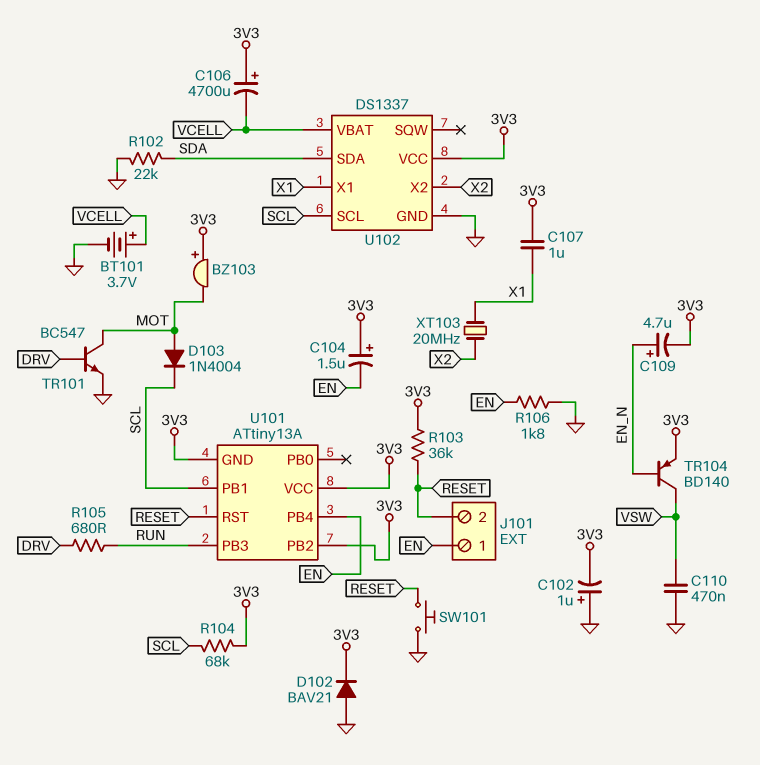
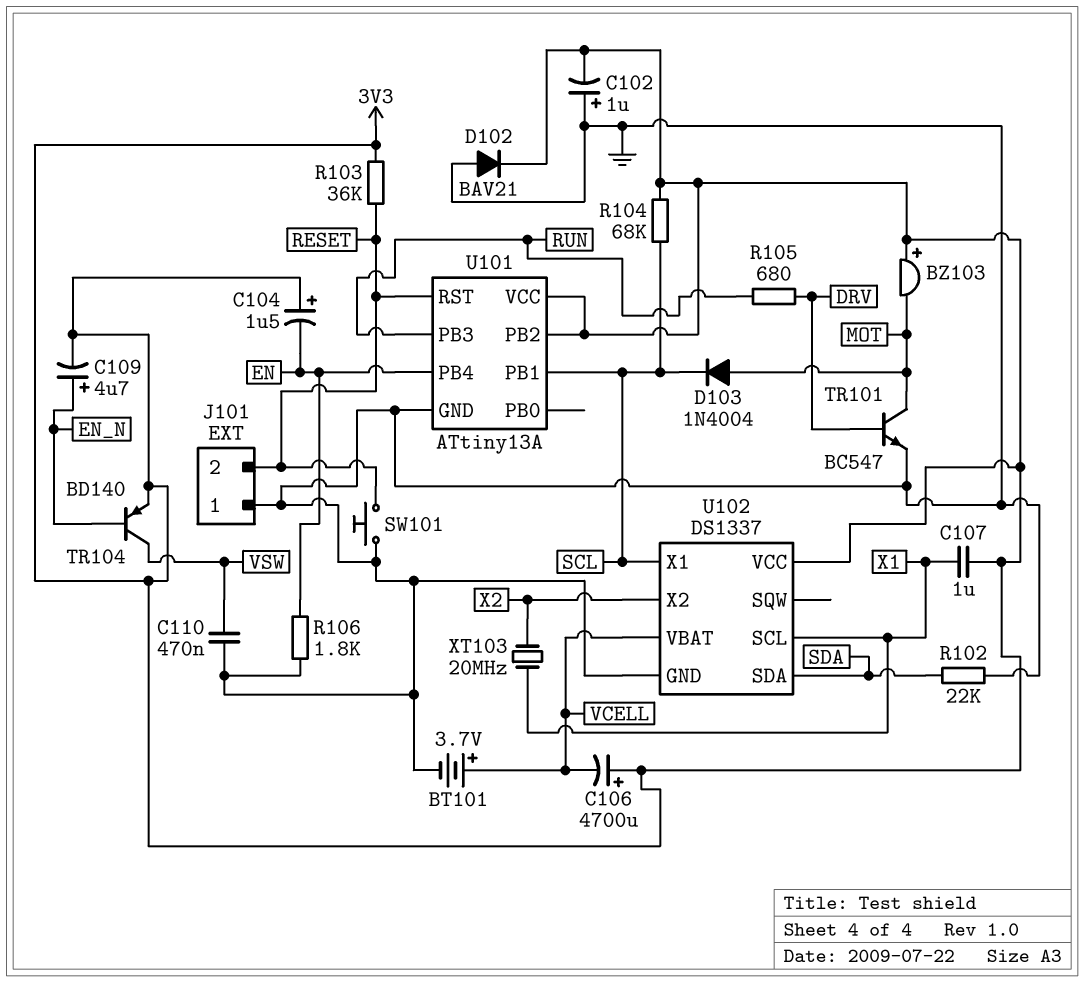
J101 pin 1: EN -> GND
U101 pin GND: 3V3 -> GND
U102 pin SCL: SCL -> X1
U102 pin X1: X1 -> SCL

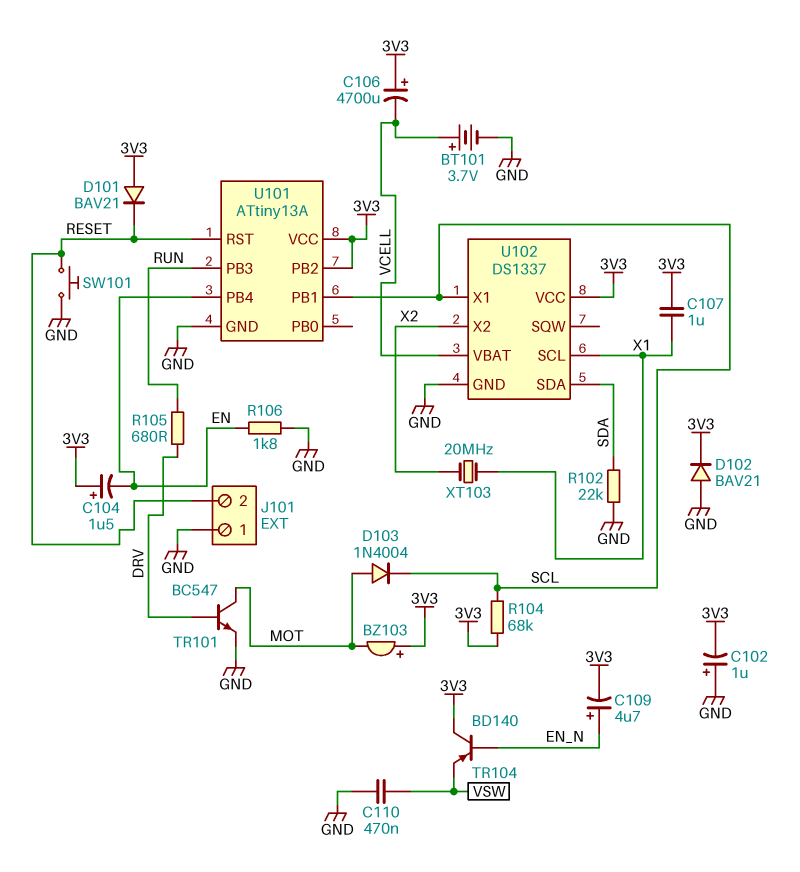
D101: none -> diode BAV21 (A 3V3, K RESET)
R103: 36k (3V3, RESET) -> none
TR104: PNP BD140 (B EN_N, C VSW, E 3V3) -> PNP BD140 (B EN_N, C 3V3, E VSW)

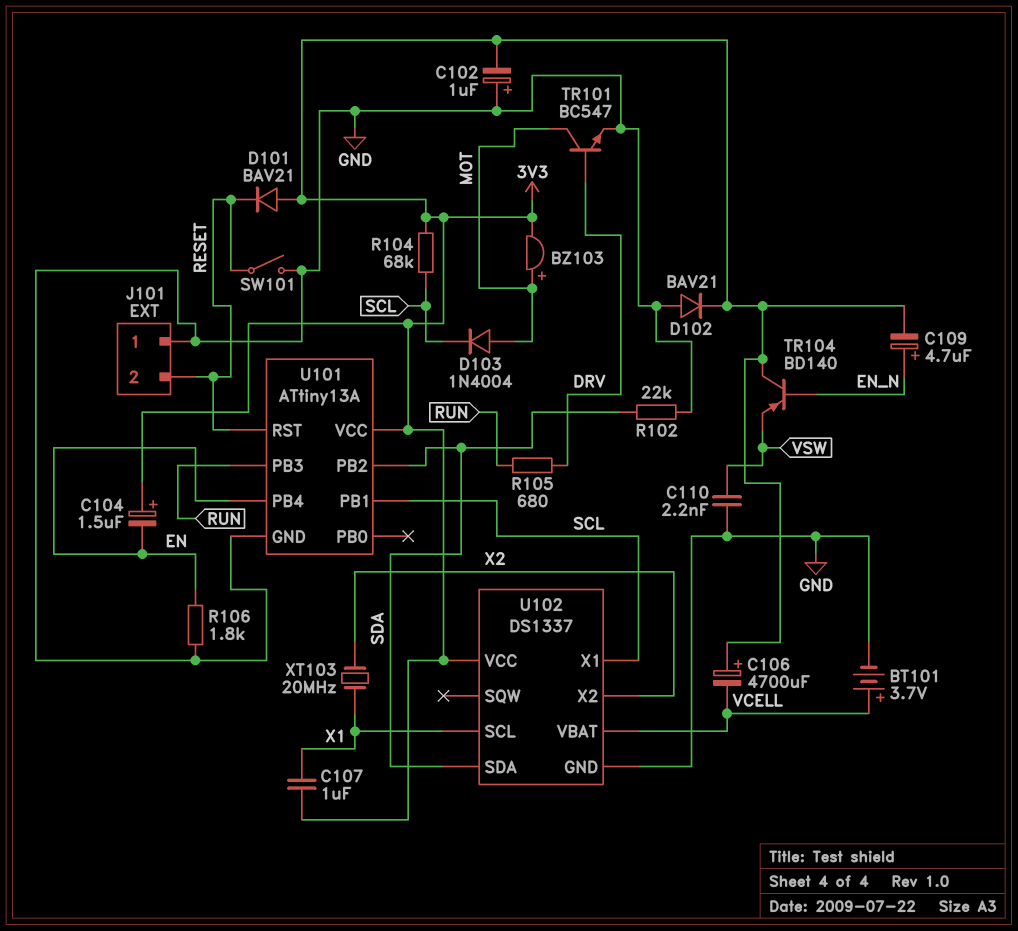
BZ103: buzzer (plus 3V3, minus MOT) -> buzzer (plus MOT, minus 3V3)
C110: 470nF (GND, VSW) -> 2.2nF (GND, VSW)
SW101: button (GND, RESET) -> switch (GND, RESET)
U101 pin PB2: 3V3 -> SDA

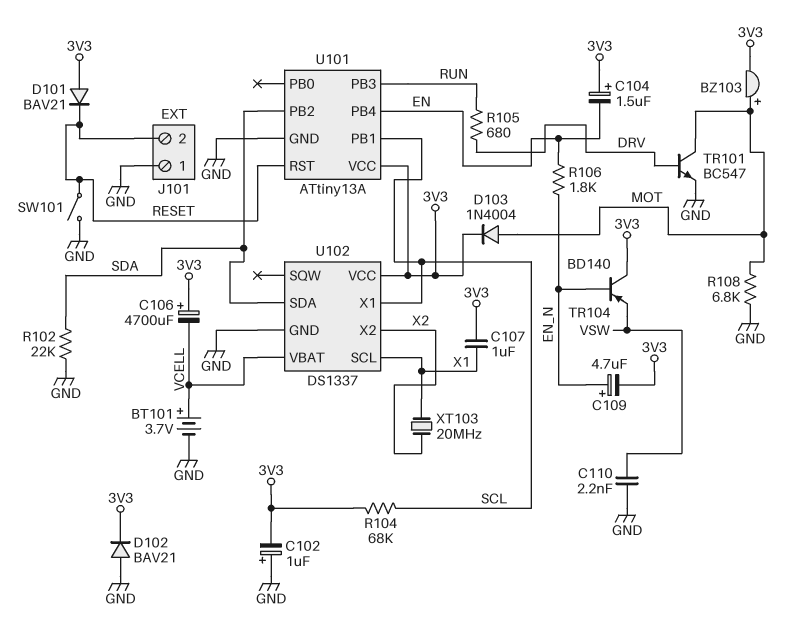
D103: diode 1N4004 (A MOT, K SCL) -> diode 1N4004 (A MOT, K 3V3)
R106: 1.8k (EN, GND) -> 1.8k (EN, EN_N)
R108: none -> 6.8k (GND, MOT)

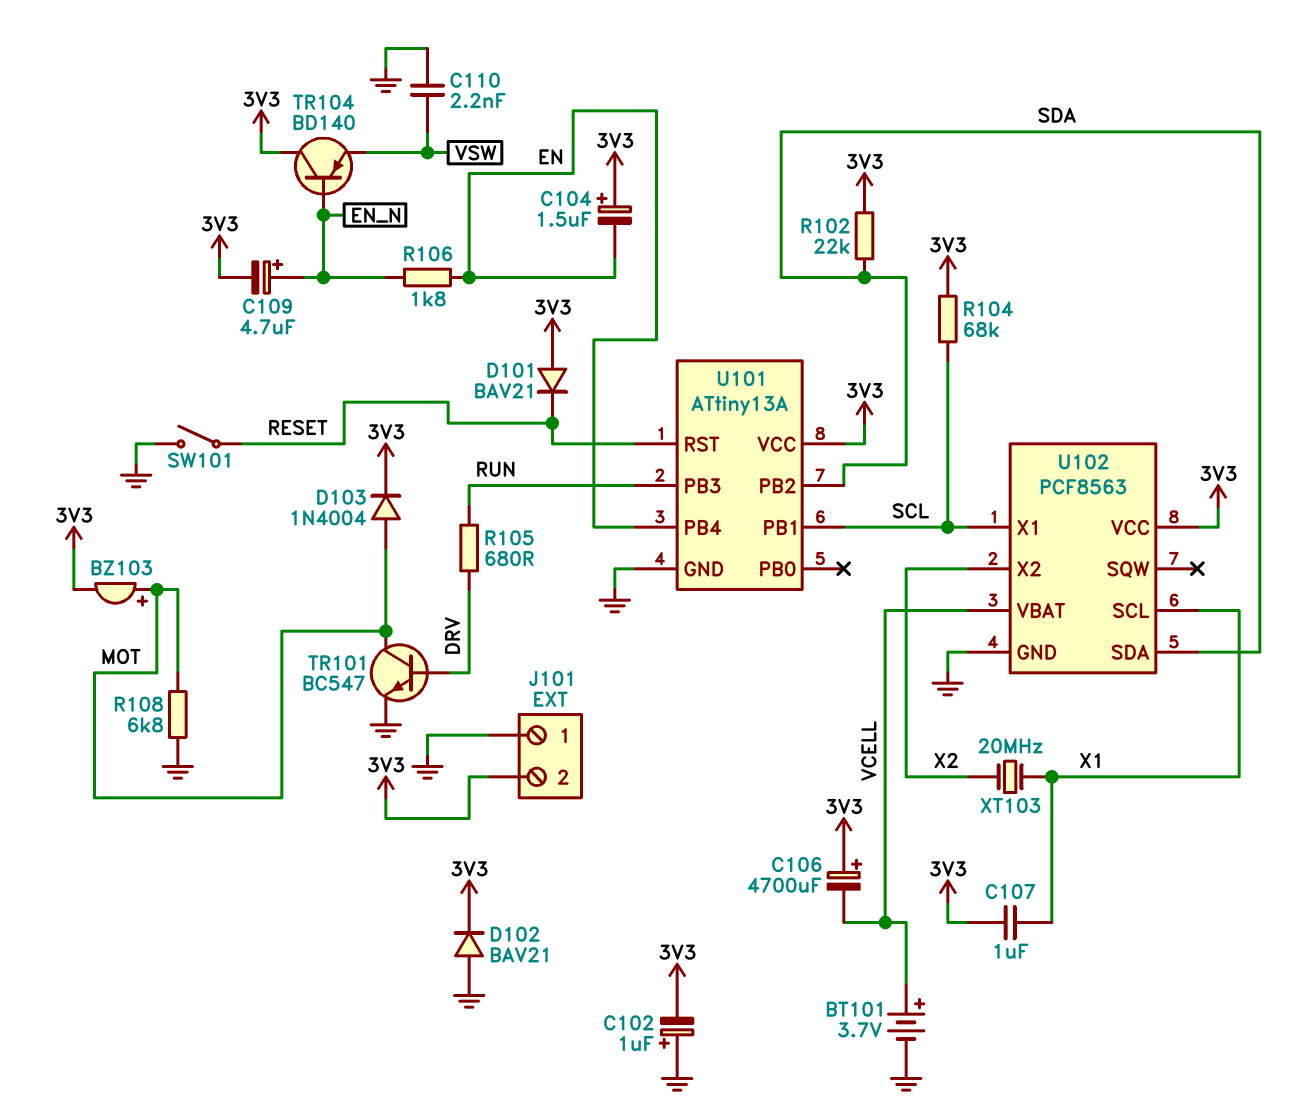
J101 pin 2: RESET -> 3V3
R102: 22k (GND, SDA) -> 22k (3V3, SDA)
U102: DS1337 -> PCF8563

